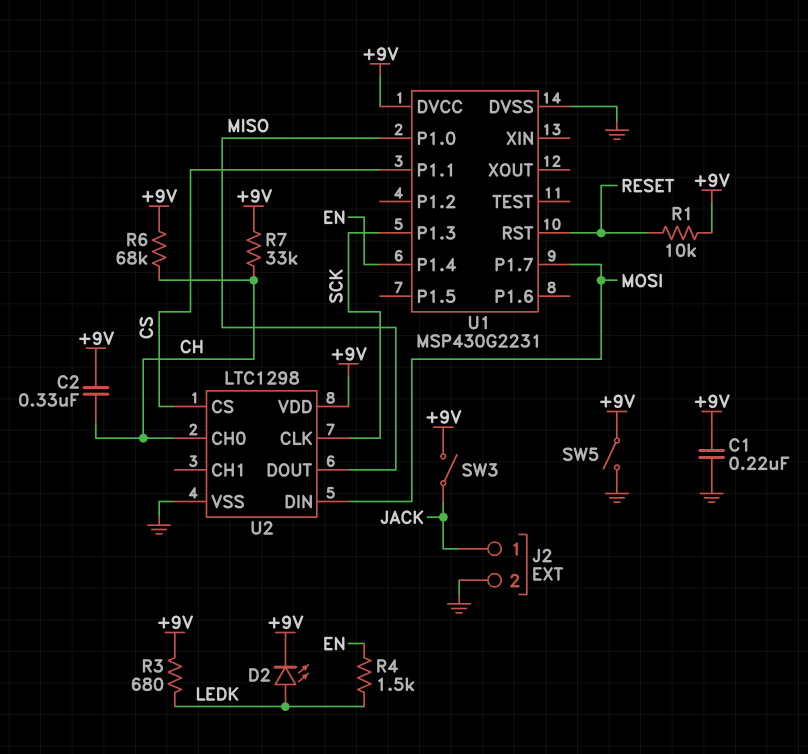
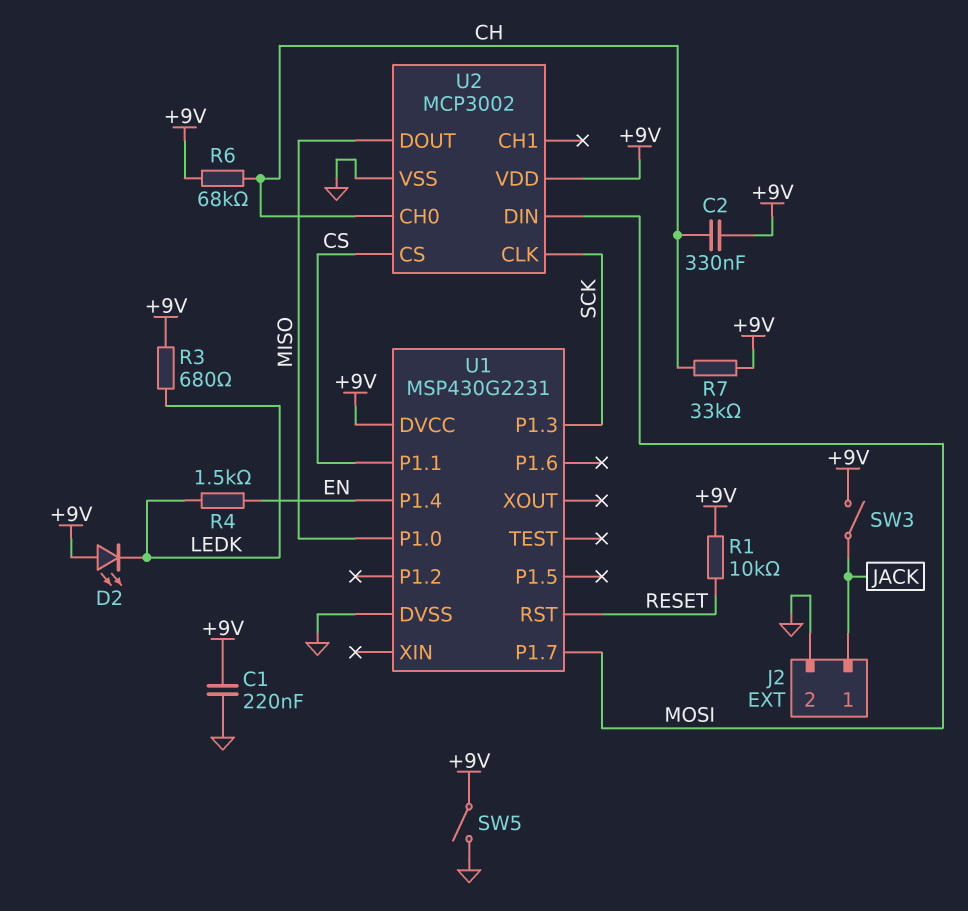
D2: LED (A LEDK, K +9V) -> LED (A +9V, K LEDK)
U2: LTC1298 -> MCP3002

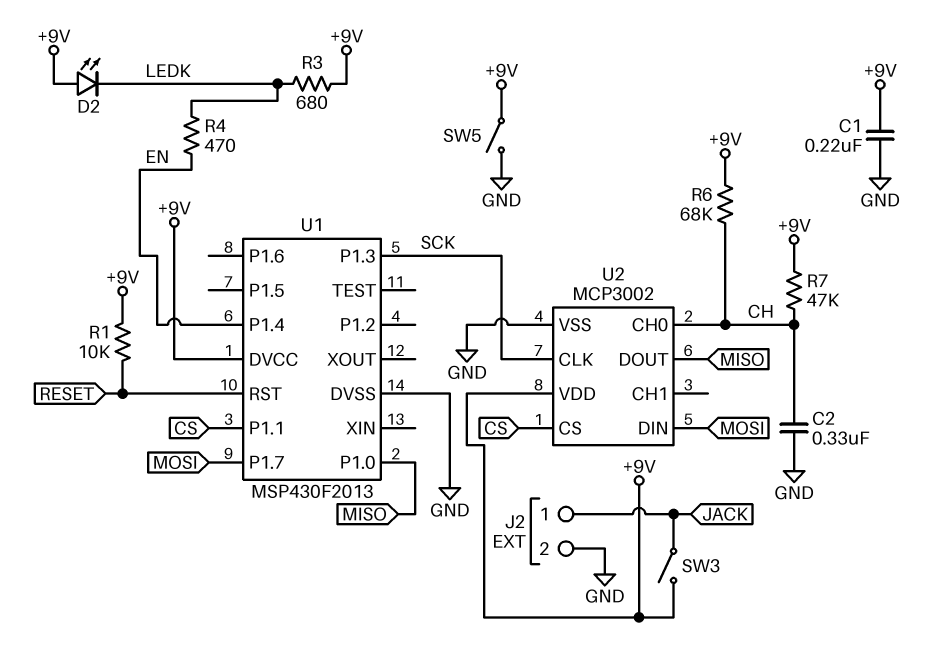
C2: 330nF (+9V, CH) -> 330nF (CH, GND)
R4: 1.5k (EN, LEDK) -> 470 (EN, LEDK)
R7: 33k (+9V, CH) -> 47k (+9V, CH)
U1: MSP430G2231 -> MSP430F2013

